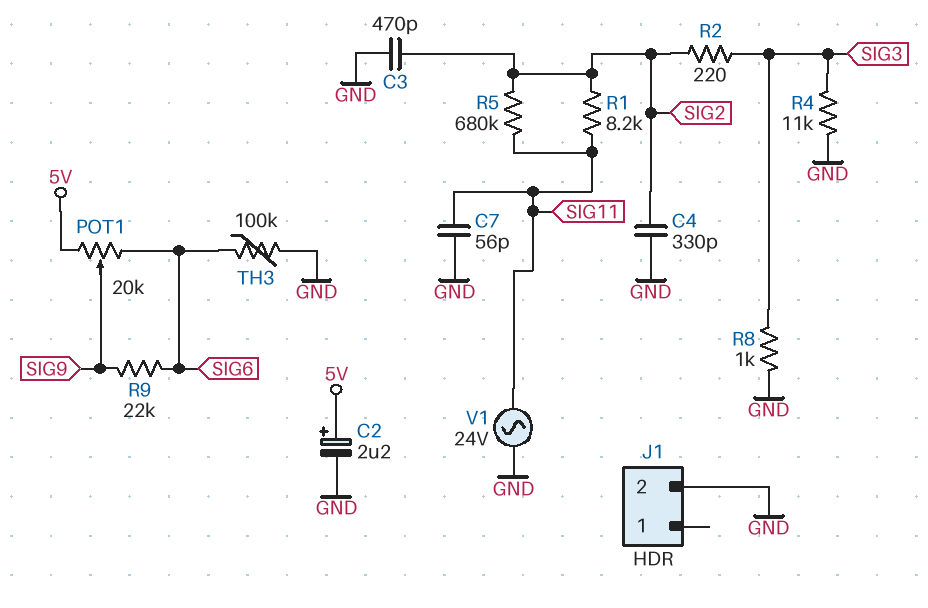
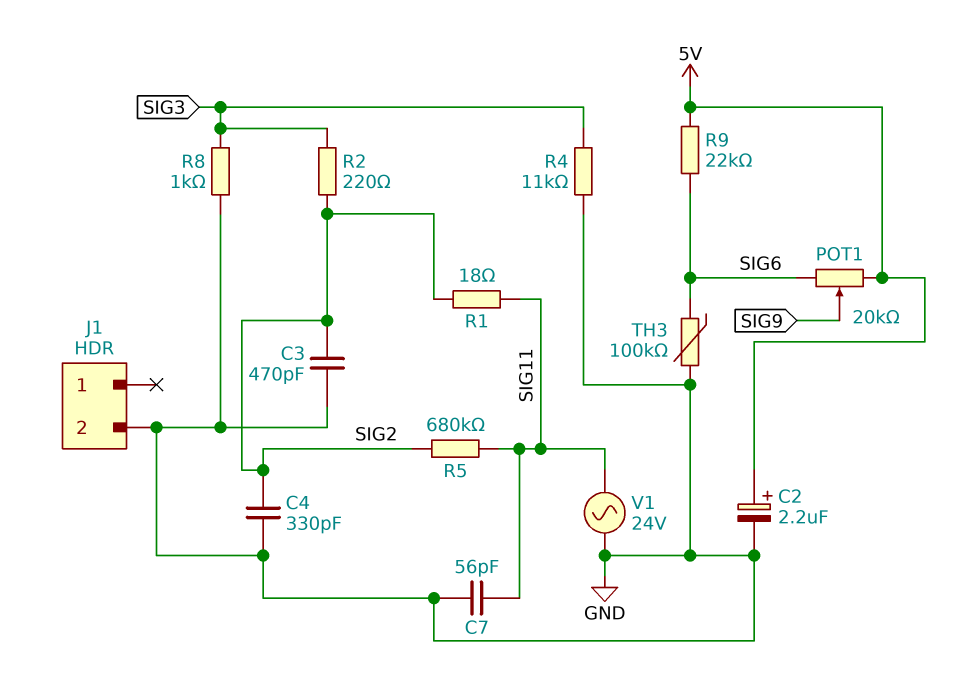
R1: 8.2k (SIG2, SIG11) -> 18 (SIG2, SIG11)
R9: 22k (SIG6, SIG9) -> 22k (5V, SIG6)

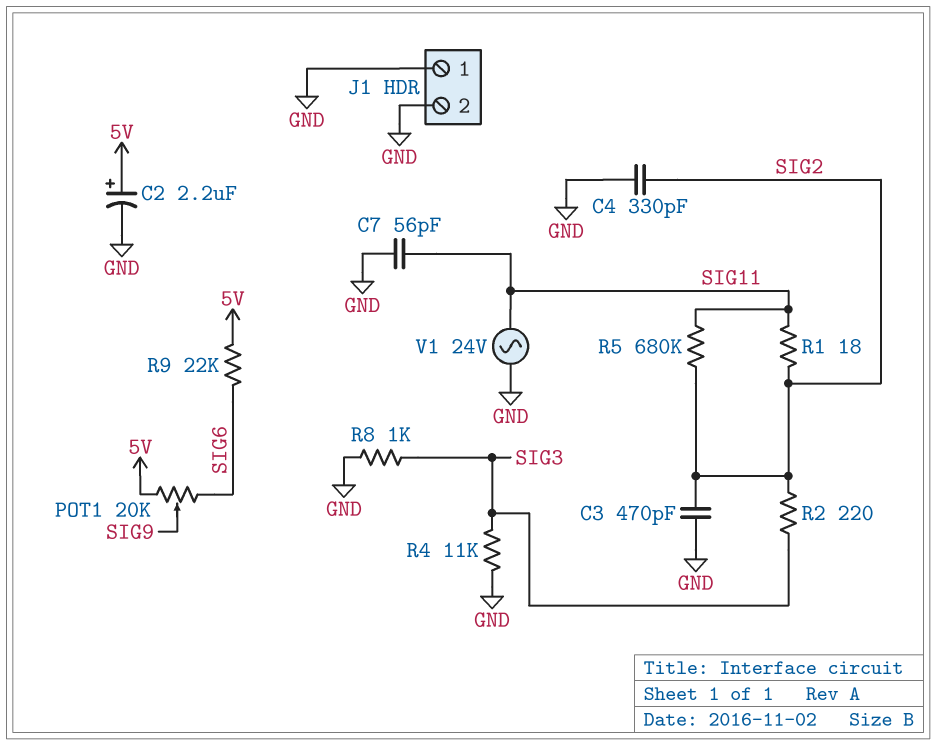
J1 pin 1: none -> GND
TH3: 100k (GND, SIG6) -> none

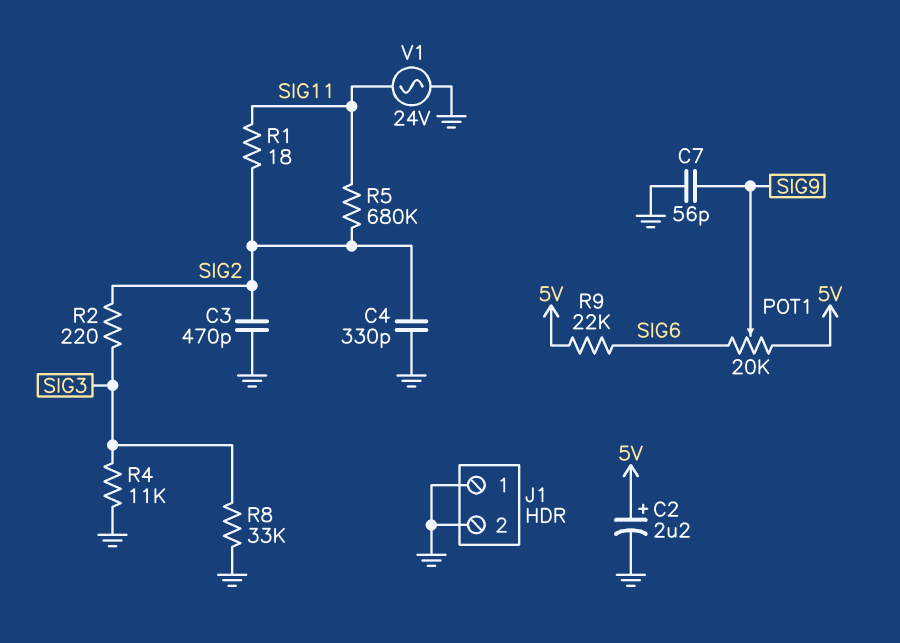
C7: 56pF (GND, SIG11) -> 56pF (GND, SIG9)
R8: 1k (GND, SIG3) -> 33k (GND, SIG3)

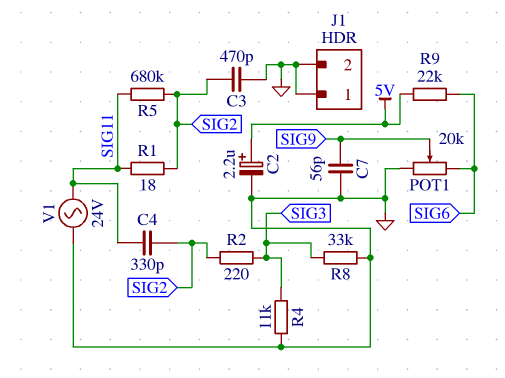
C4: 330pF (GND, SIG2) -> 330pF (SIG2, SIG11)
POT1: 20k (5V, SIG6, wiper SIG9) -> 20k (GND, SIG6, wiper SIG9)

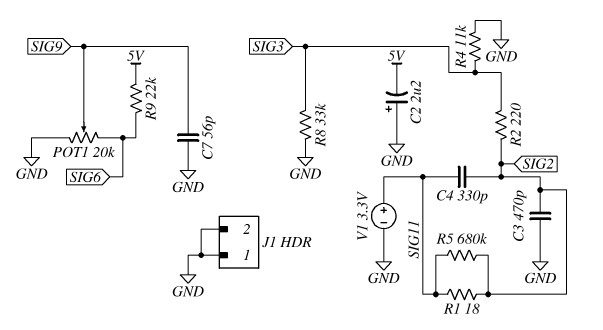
C2: 2.2uF (plus 5V, minus GND) -> 2.2uF (plus GND, minus 5V)
V1: AC 24V (GND, SIG11) -> 3.3V (plus SIG11, minus GND)

